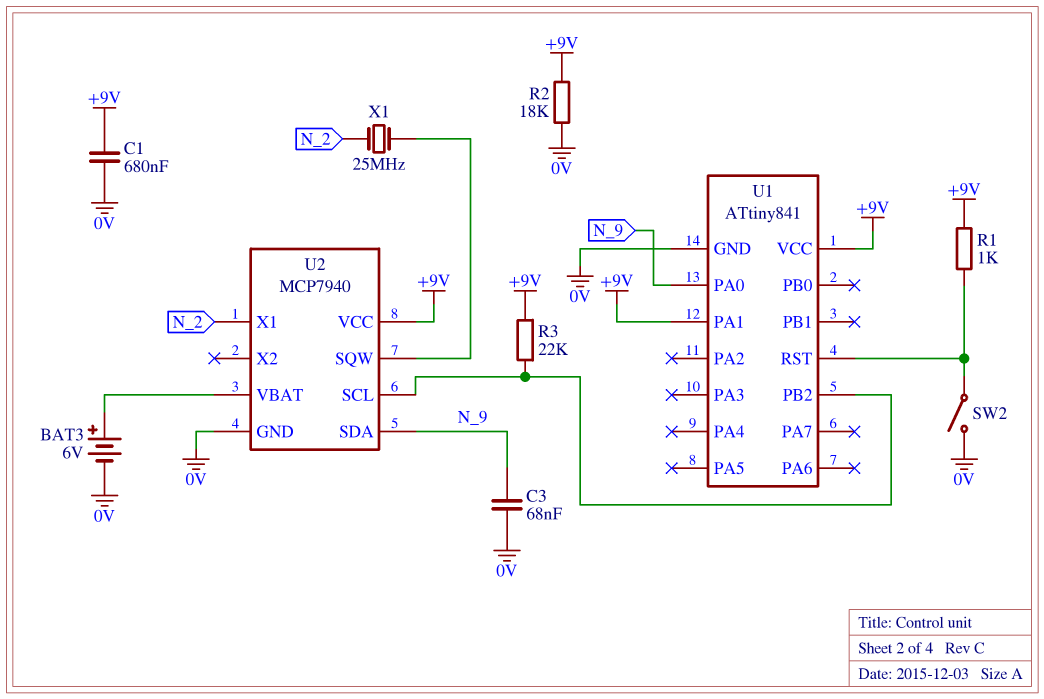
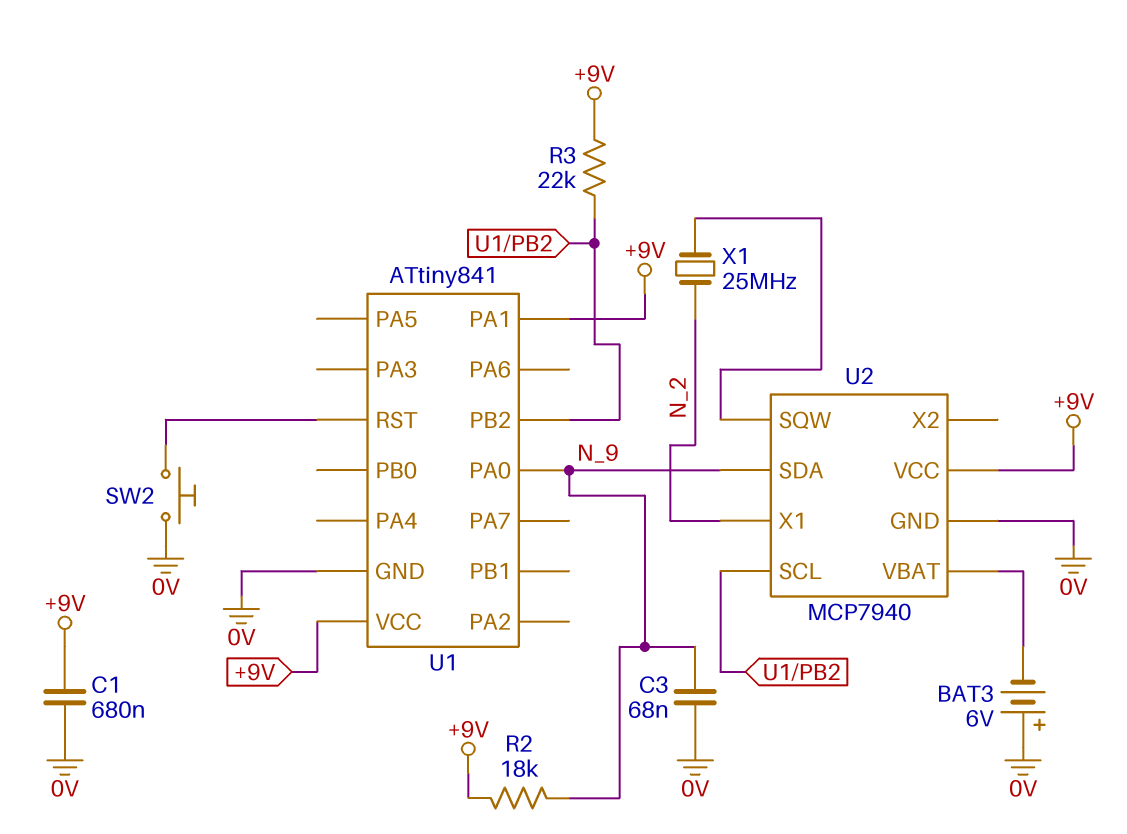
BAT3: 6V (plus U2/VBAT, minus 0V) -> 6V (plus 0V, minus U2/VBAT)
R1: 1k (+9V, U1/RST) -> none
R2: 18k (+9V, 0V) -> 18k (+9V, N_9)
SW2: switch (0V, U1/RST) -> button (0V, U1/RST)

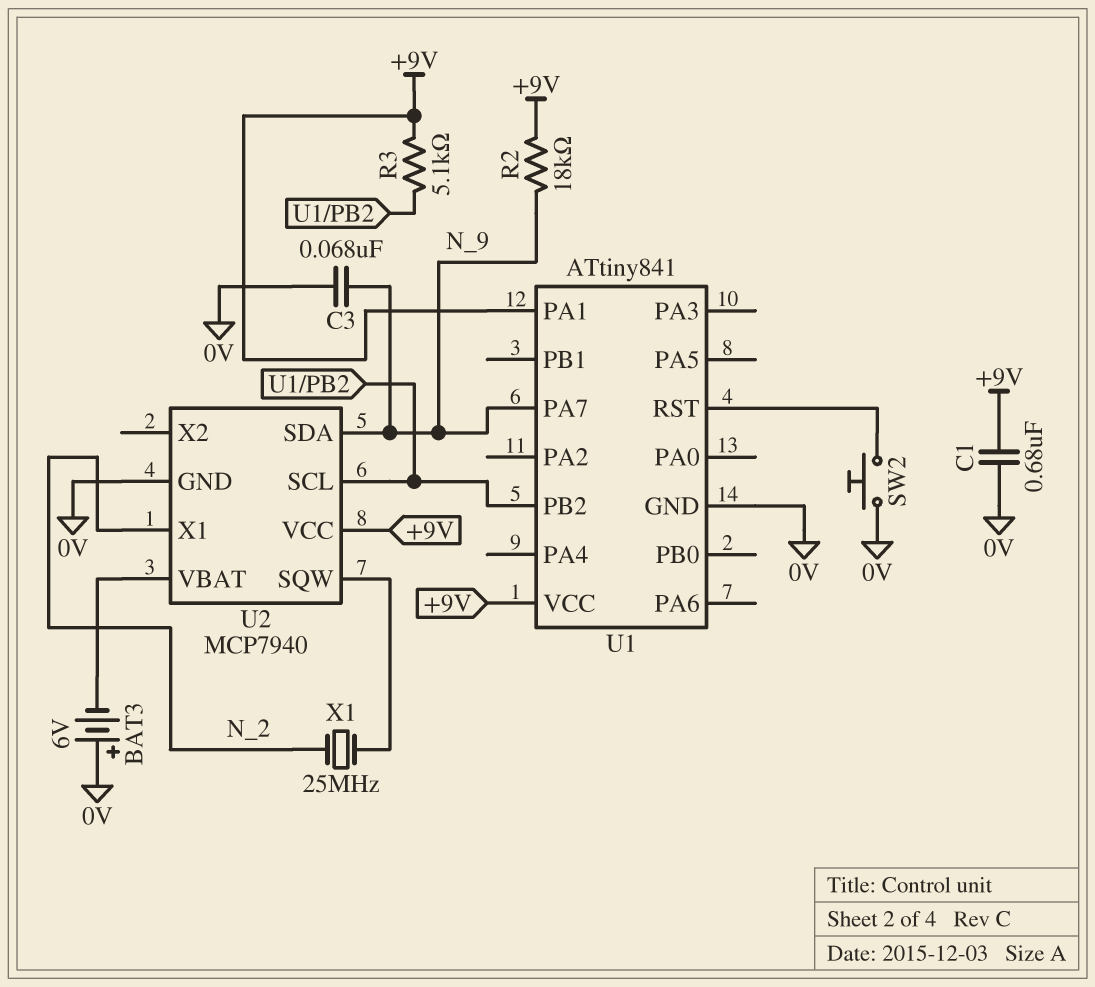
R3: 22k (+9V, U1/PB2) -> 5.1k (+9V, U1/PB2)
U1 pin PA0: N_9 -> none
U1 pin PA7: none -> N_9

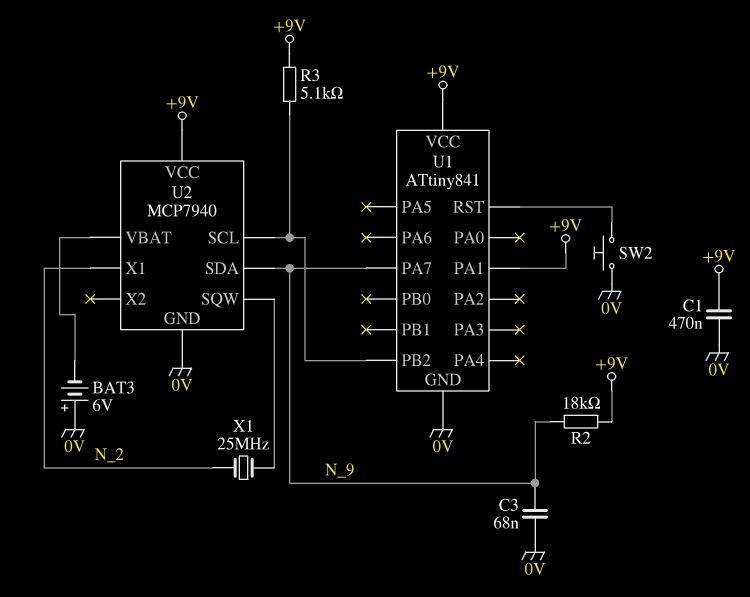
C1: 680nF (+9V, 0V) -> 470nF (+9V, 0V)

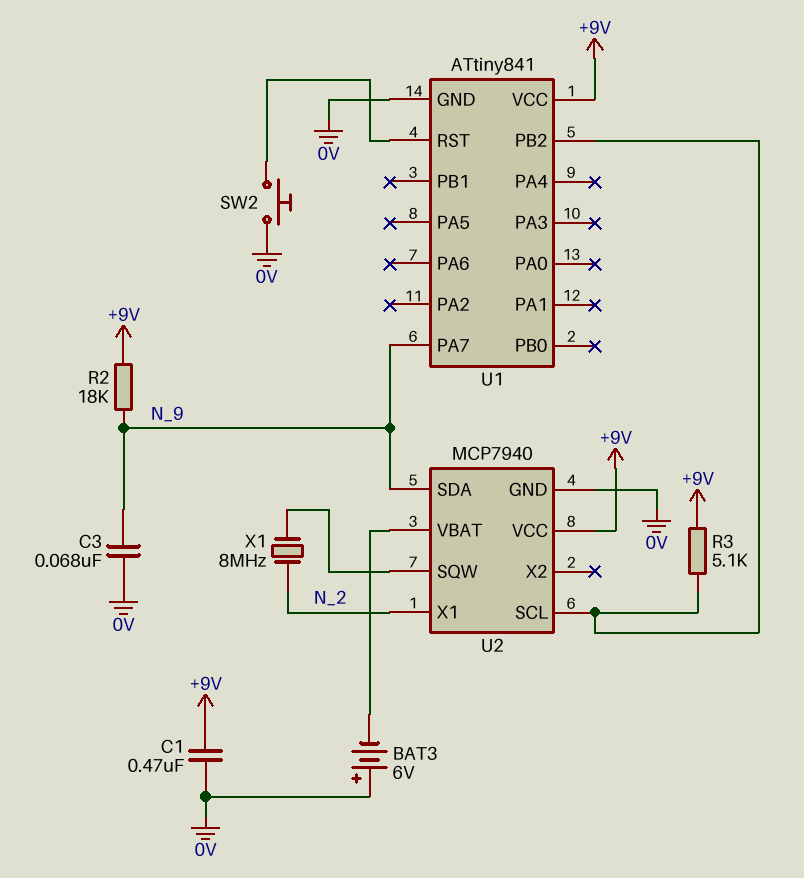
U1 pin PA1: +9V -> none
X1: 25MHz (N_2, U2/SQW) -> 8MHz (N_2, U2/SQW)

